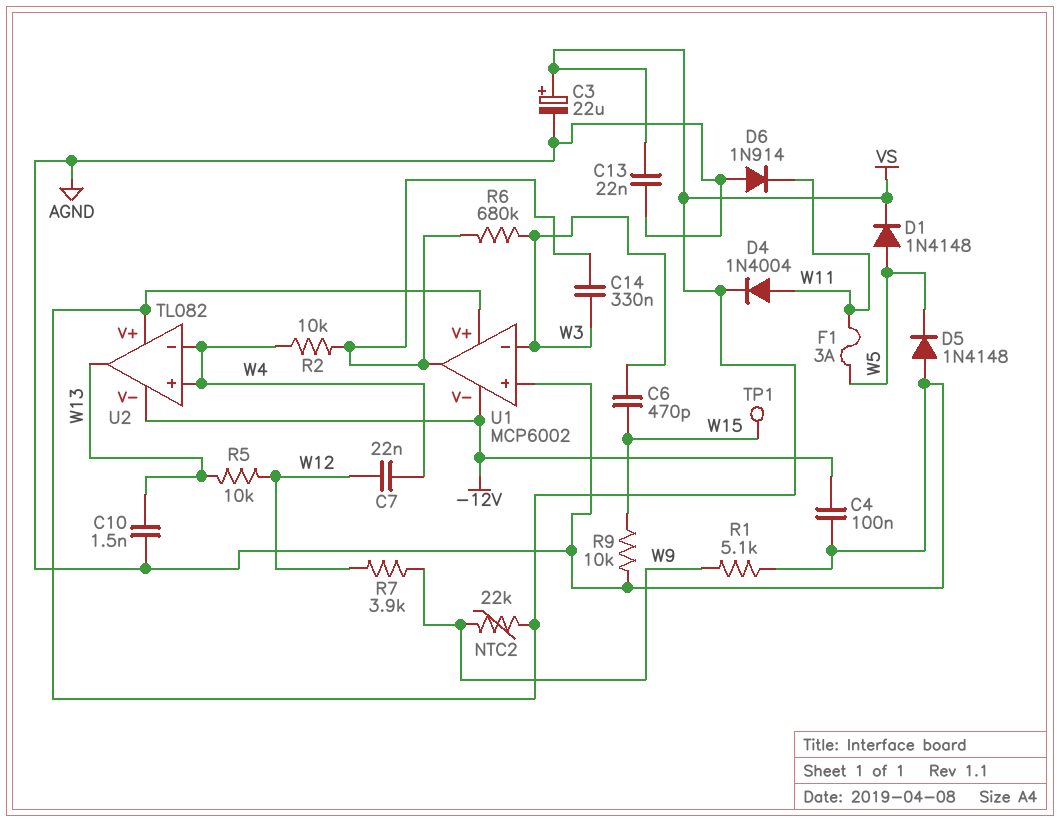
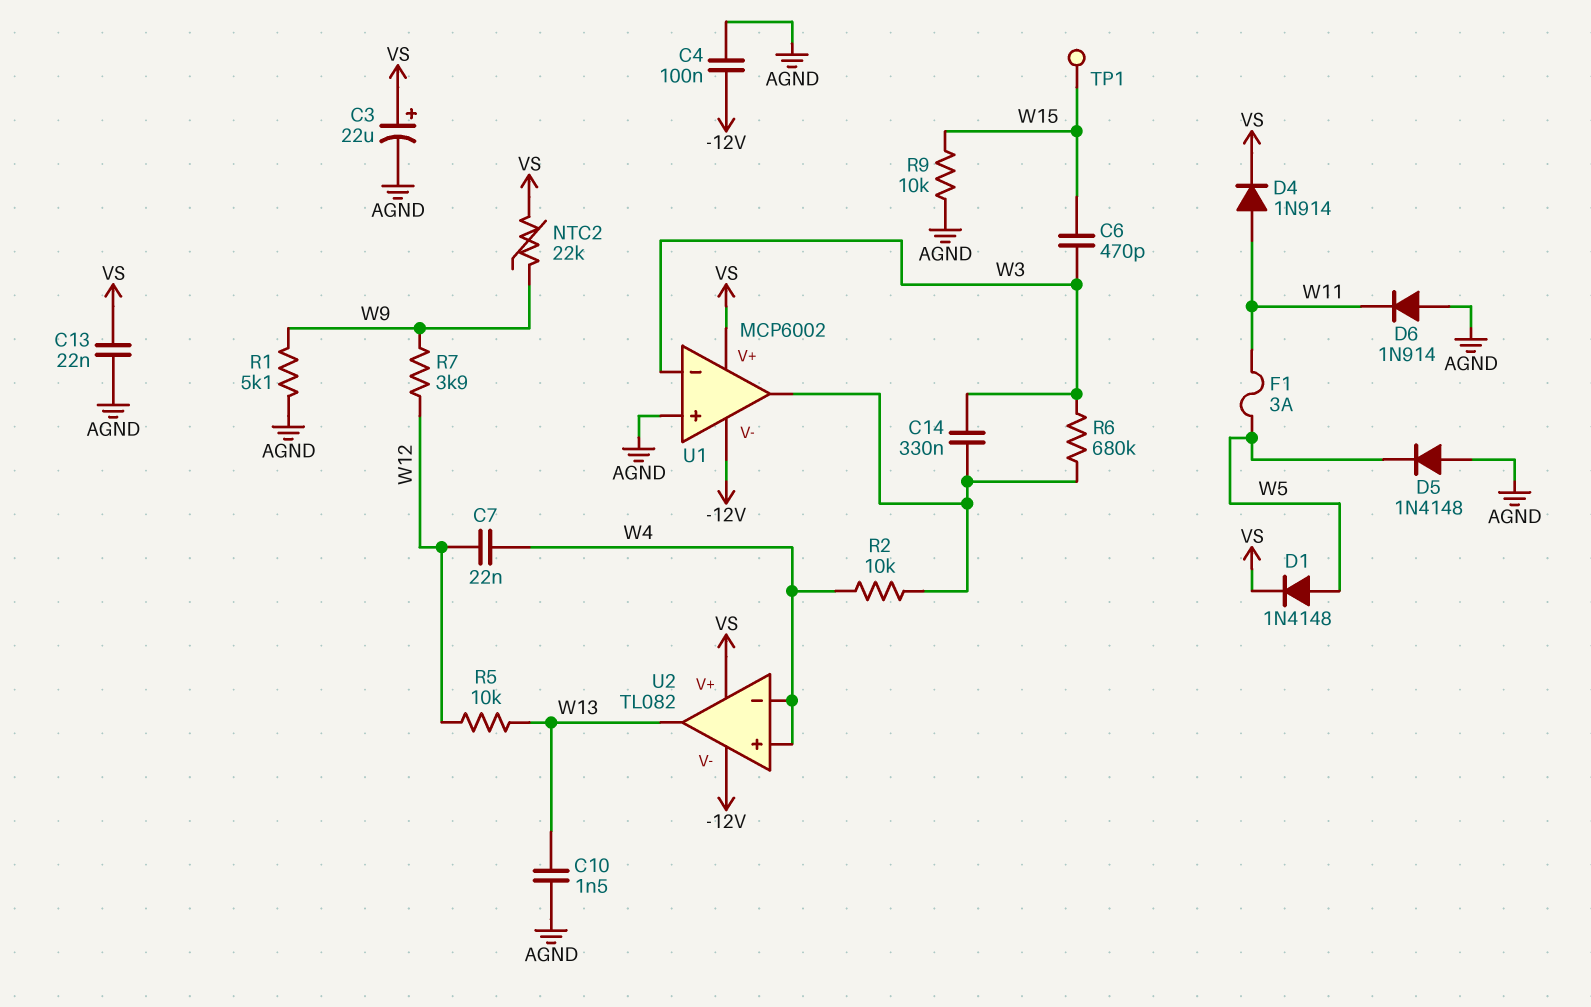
D4: diode 1N4004 (A W11, K VS) -> diode 1N914 (A W11, K VS)

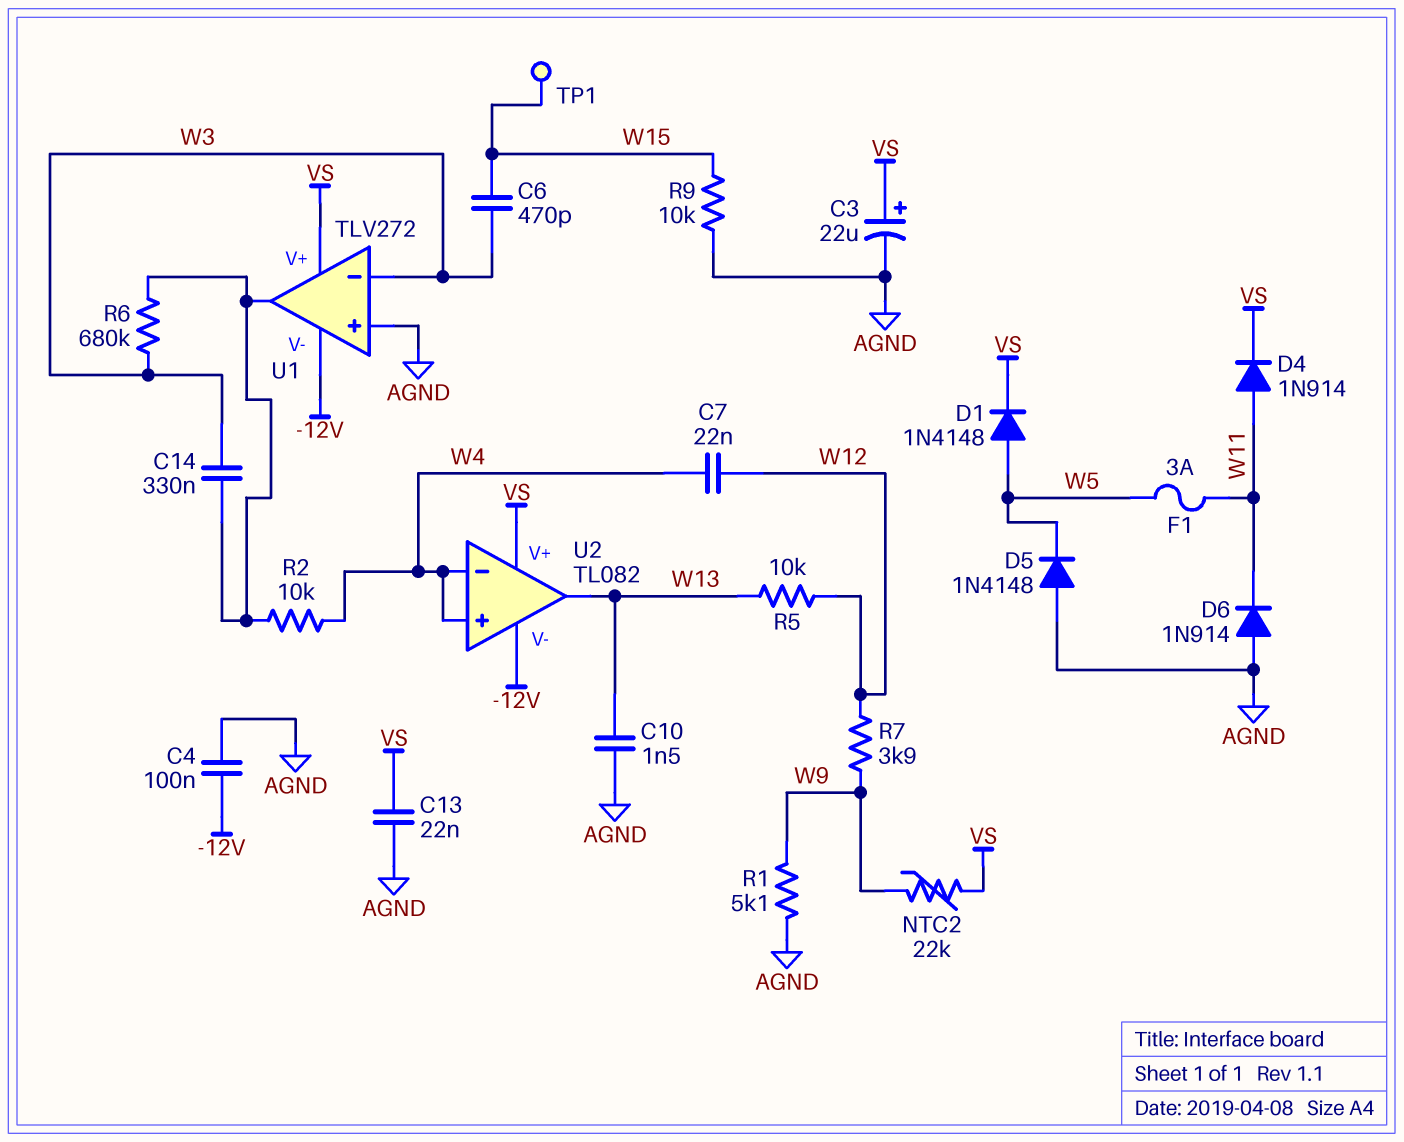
U1: MCP6002 -> TLV272

